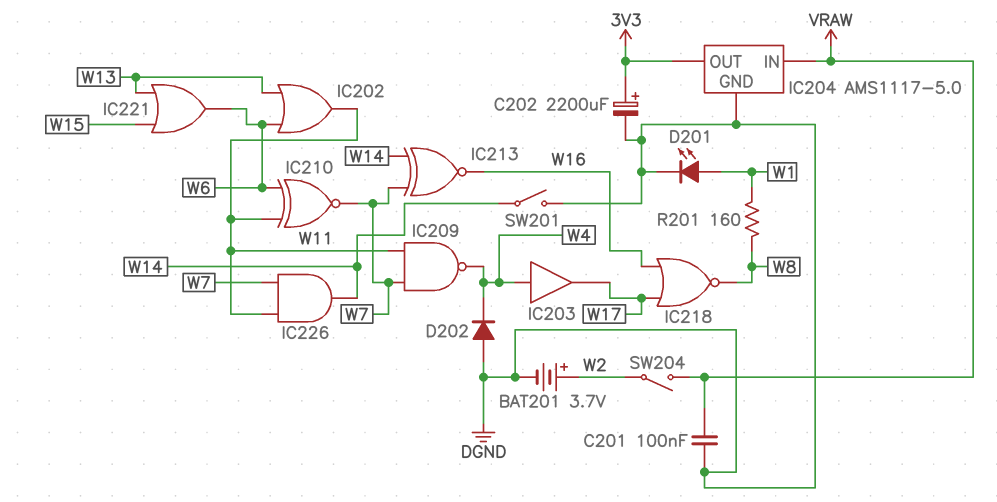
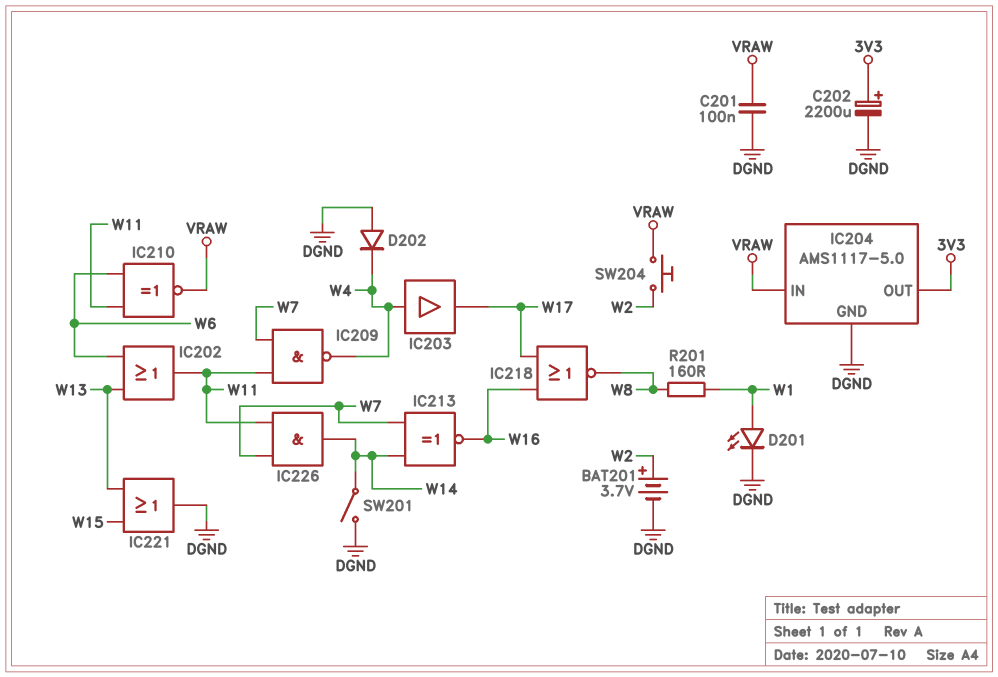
IC210: XNOR (in W6, in W11, out W7) -> XNOR (in W6, in W11, out VRAW)
IC221: OR (in W13, in W15, out W6) -> OR (in W13, in W15, out DGND)
SW204: switch (VRAW, W2) -> button (VRAW, W2)

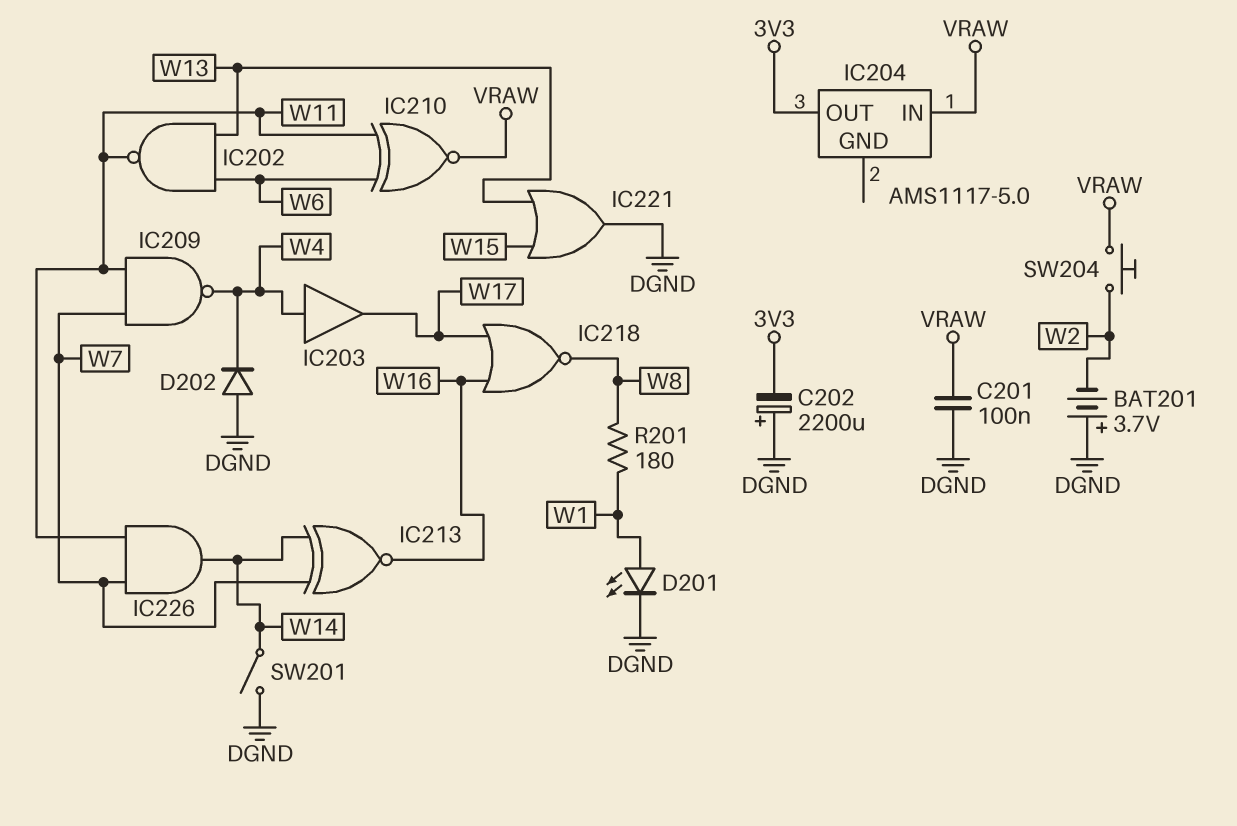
BAT201: 3.7V (plus W2, minus DGND) -> 3.7V (plus DGND, minus W2)
C202: 2200uF (plus 3V3, minus DGND) -> 2200uF (plus DGND, minus 3V3)
IC202: OR (in W6, in W13, out W11) -> NAND (in W6, in W13, out W11)
IC204 pin GND: DGND -> none
R201: 160 (W1, W8) -> 180 (W1, W8)

